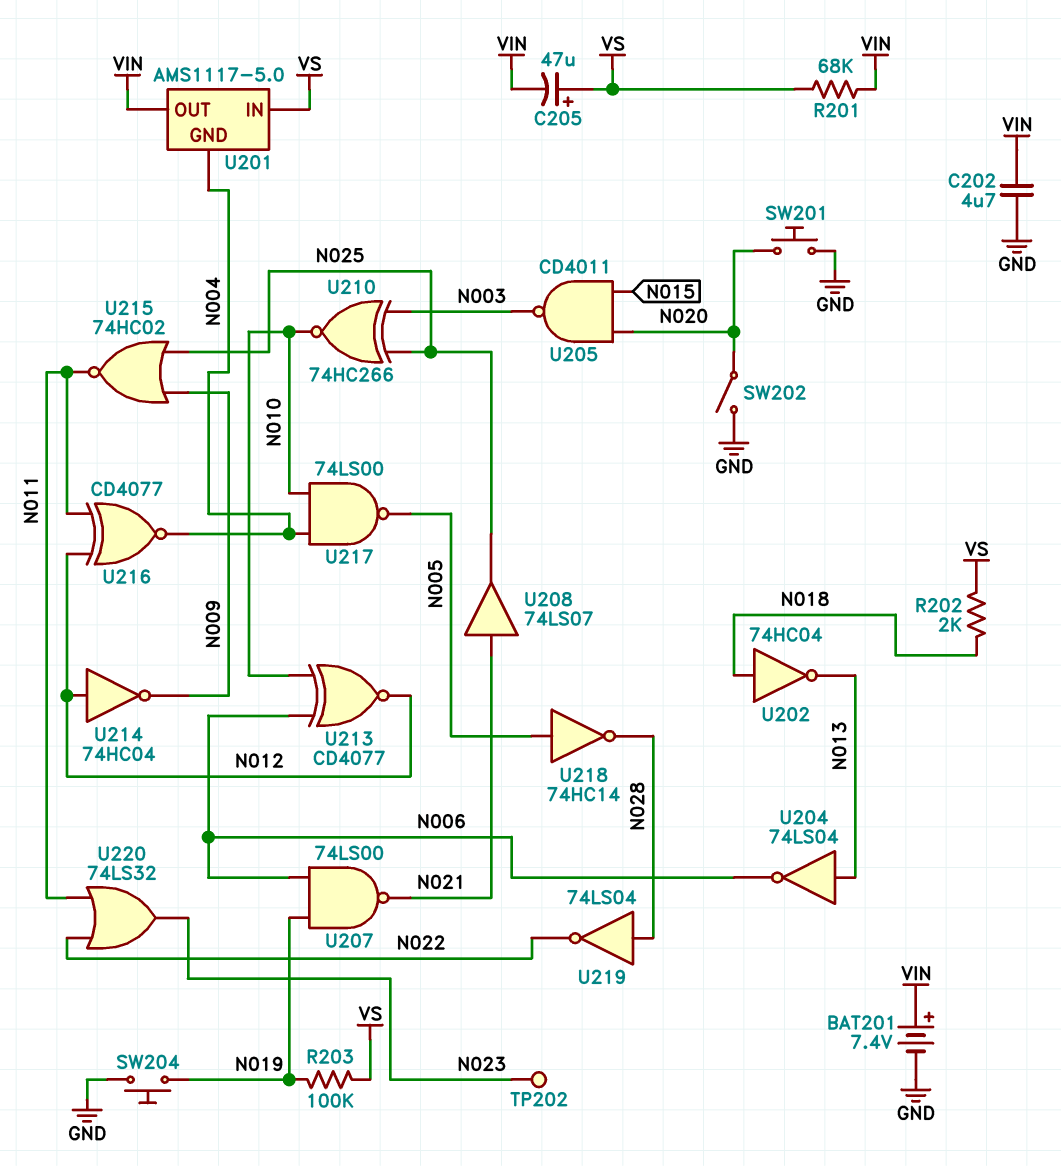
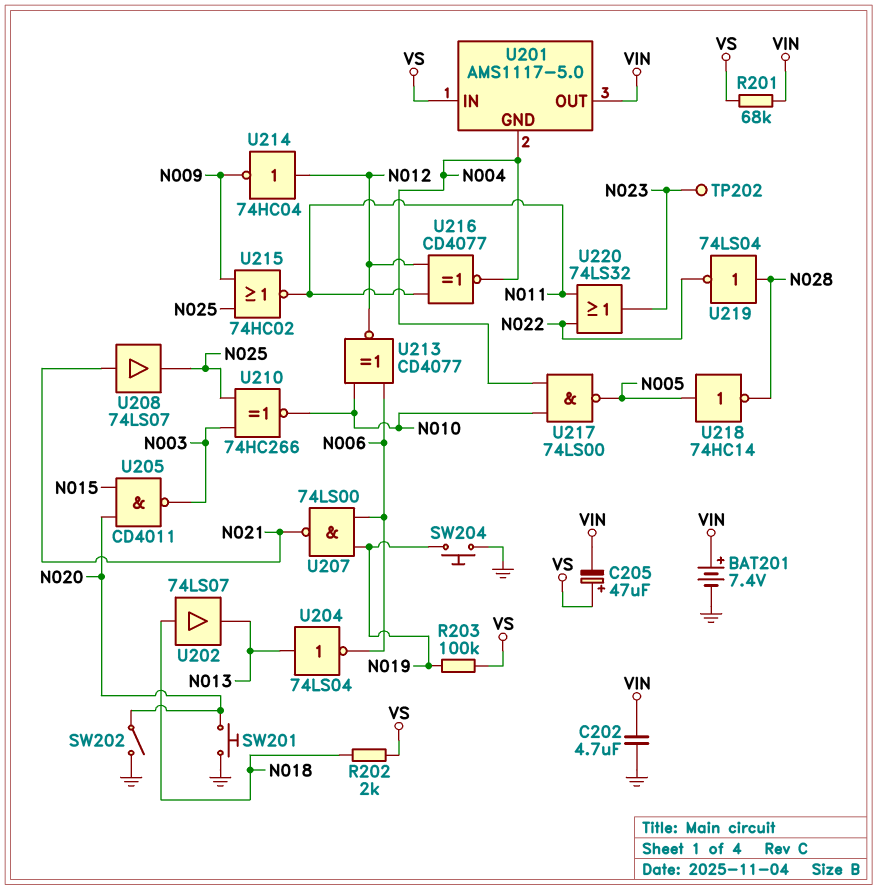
U202: NOT 74HC04 (in N018, out N013) -> buffer 74LS07 (in N018, out N013)

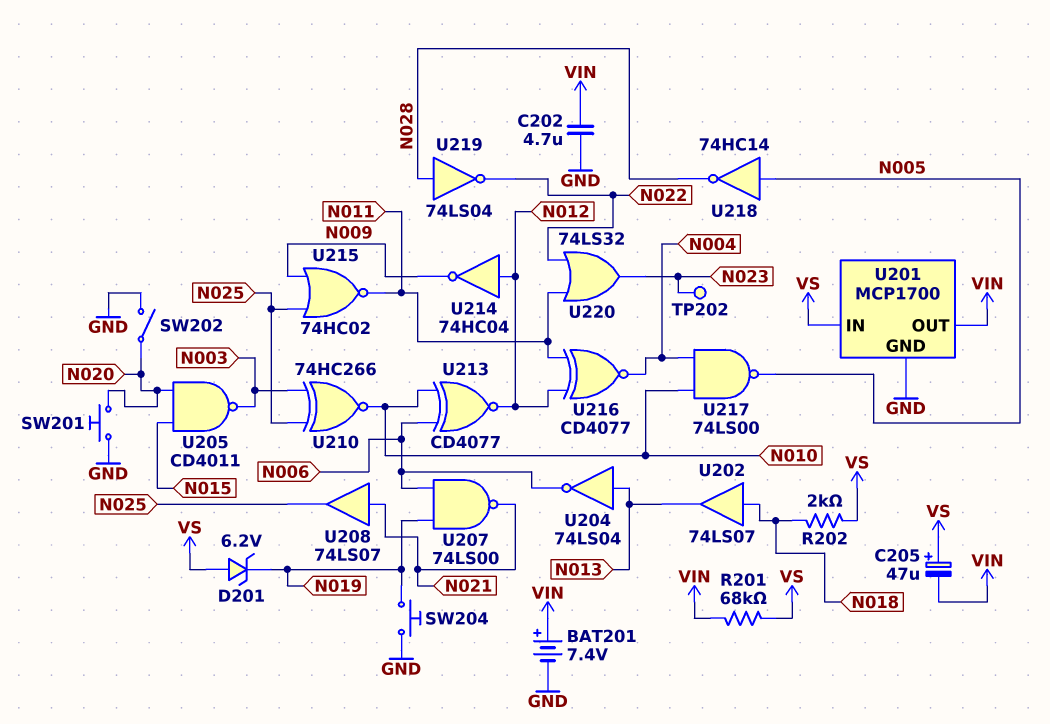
D201: none -> zener 6.2V (A VS, K N019)
R203: 100k (N019, VS) -> none
U201: AMS1117-5.0 -> MCP1700
U201 pin GND: N004 -> GND

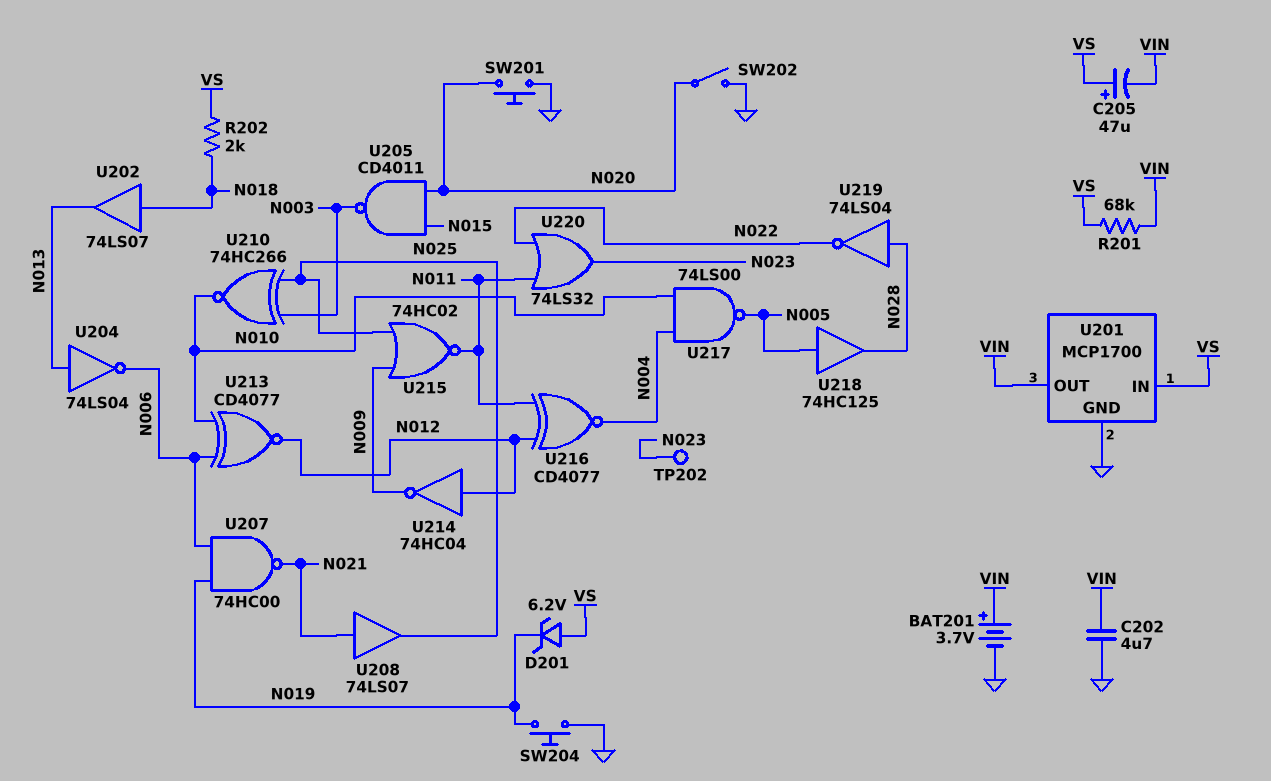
BAT201: 7.4V (plus VIN, minus GND) -> 3.7V (plus VIN, minus GND)
U207: NAND 74LS00 (in N006, in N019, out N021) -> NAND 74HC00 (in N006, in N019, out N021)
U218: NOT 74HC14 (in N005, out N028) -> buffer 74HC125 (in N005, out N028)

